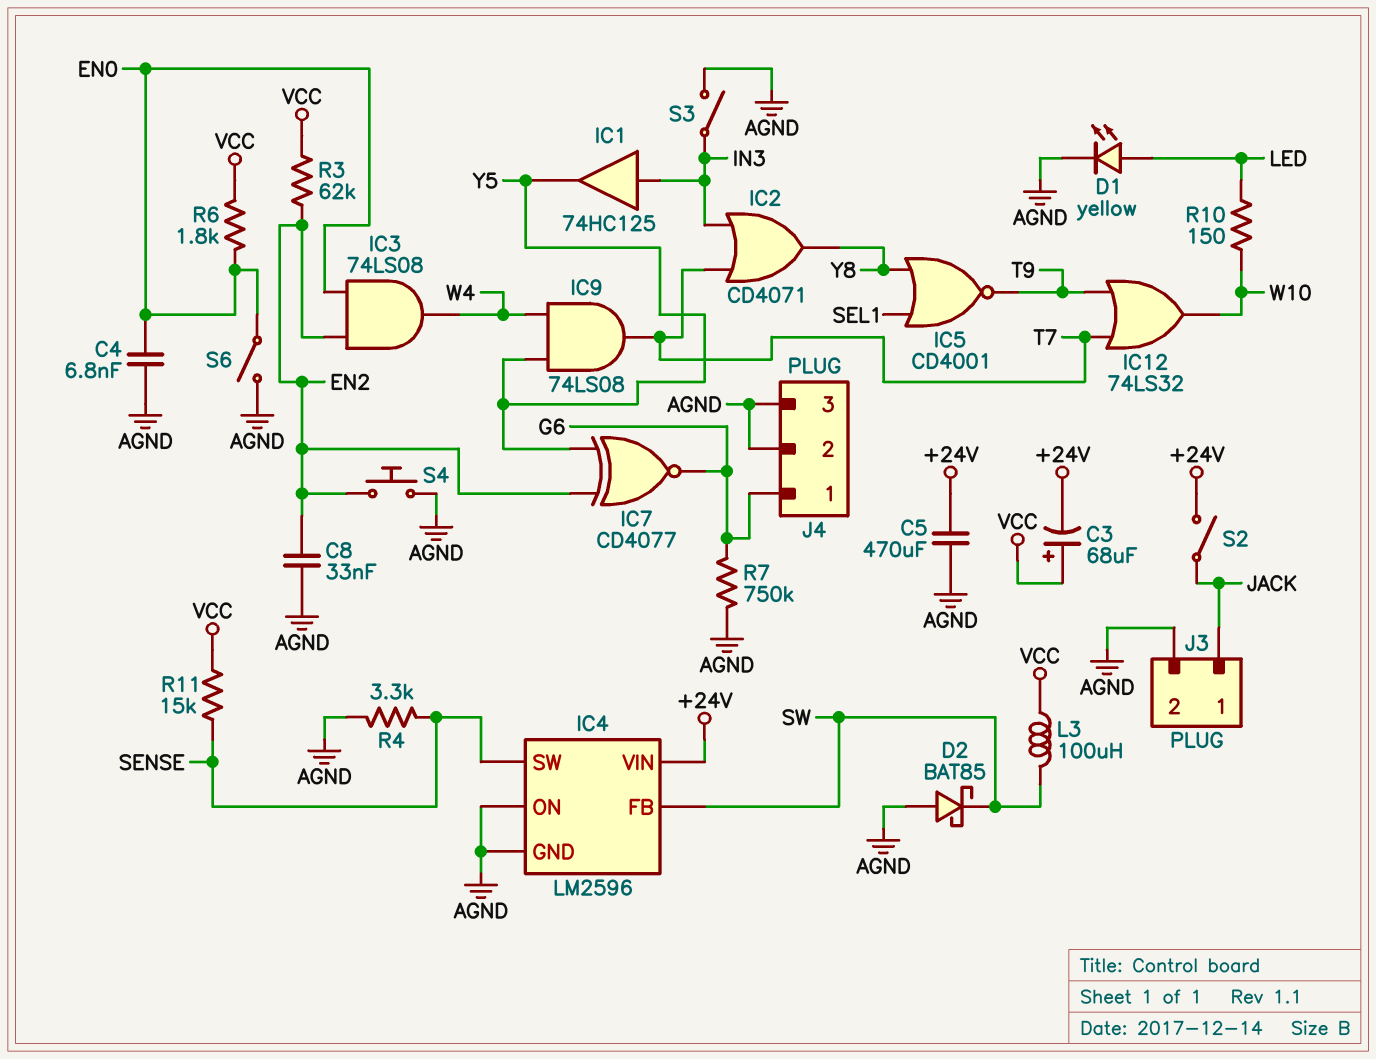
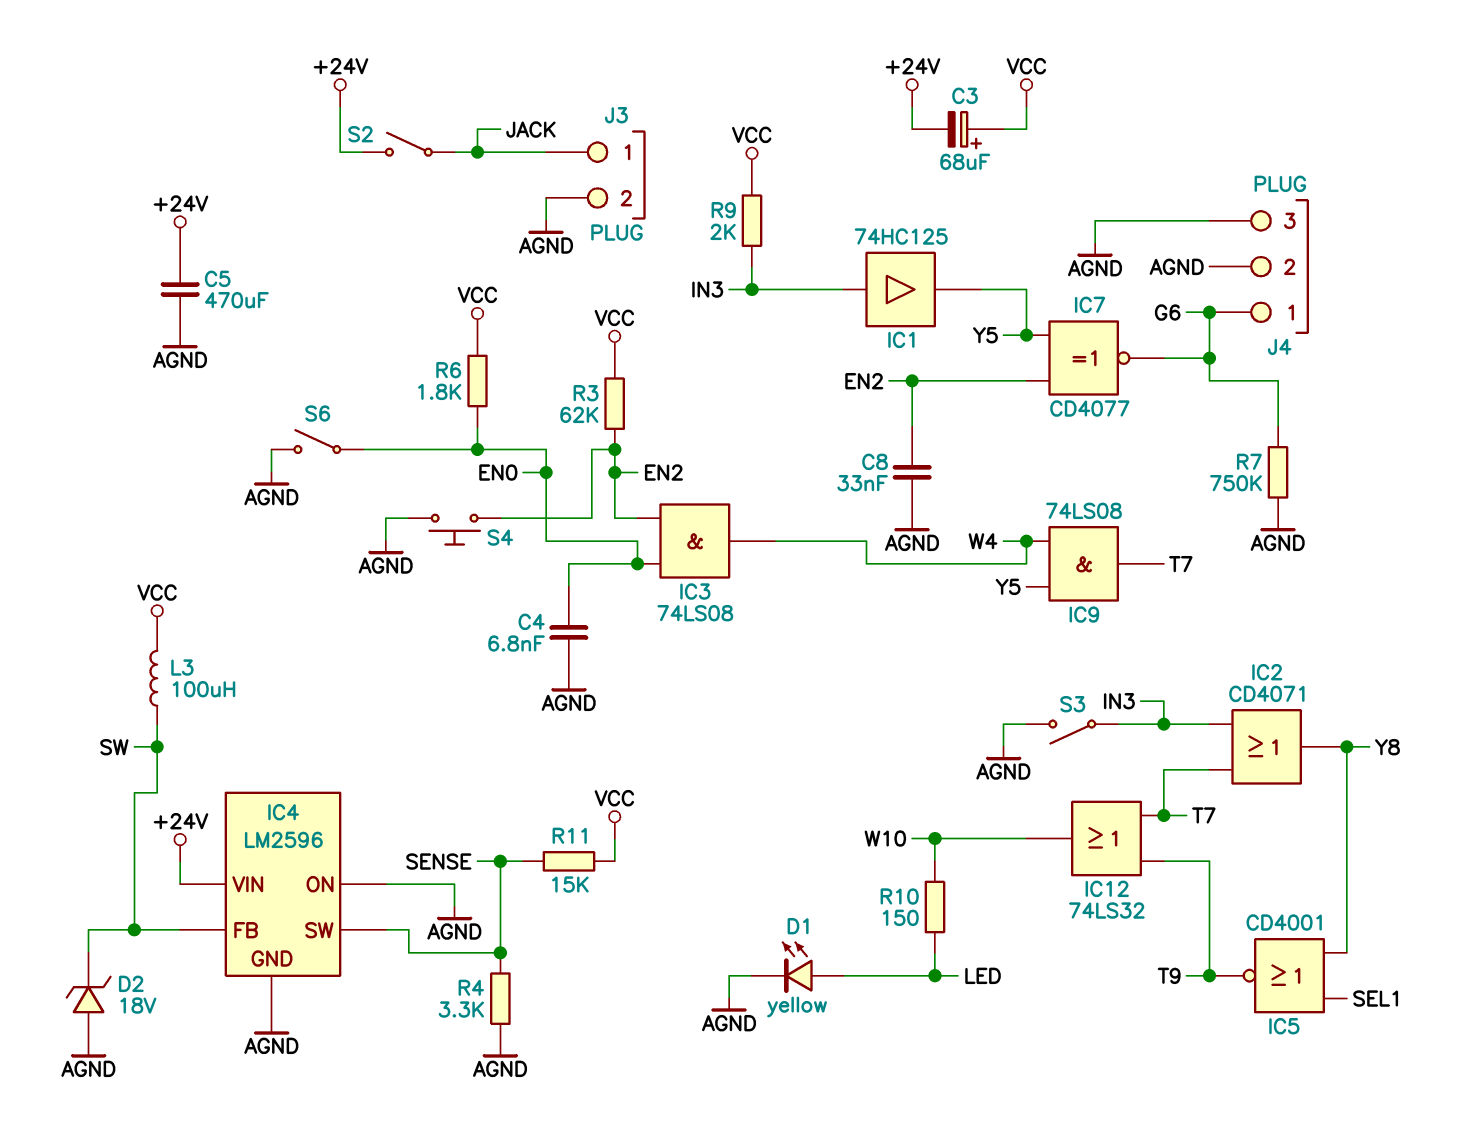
D2: schottky BAT85 (A AGND, K SW) -> zener 18V (A AGND, K SW)
R9: none -> 2k (IN3, VCC)

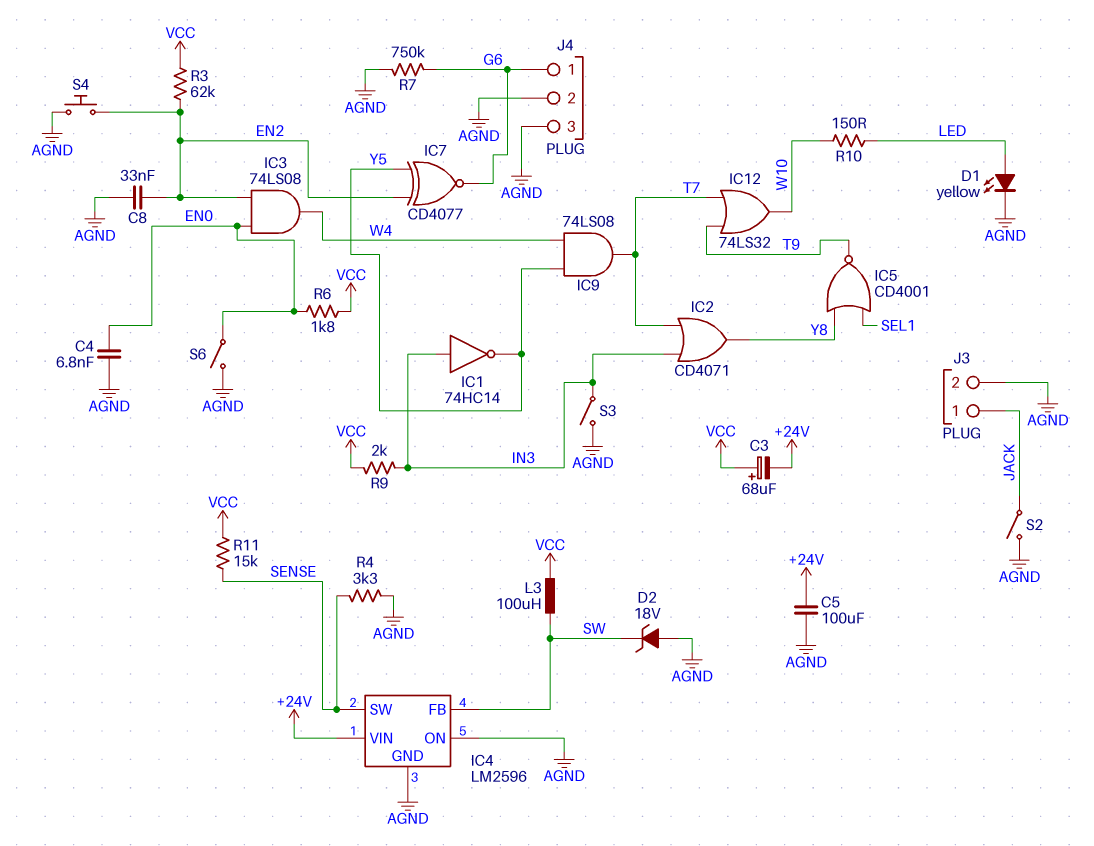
C5: 470uF (+24V, AGND) -> 100uF (+24V, AGND)
IC1: buffer 74HC125 (in IN3, out Y5) -> NOT 74HC14 (in IN3, out Y5)
S2: switch (+24V, JACK) -> switch (AGND, JACK)

